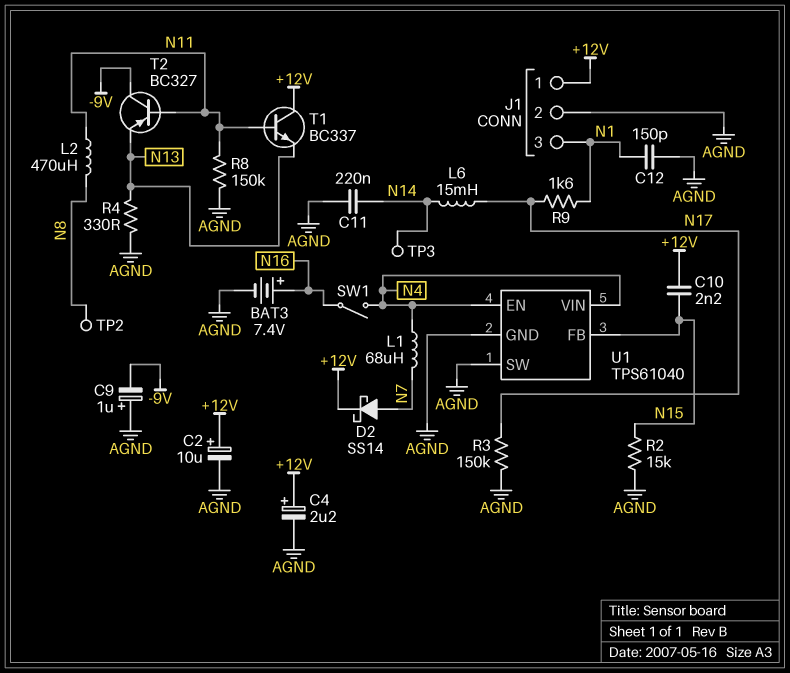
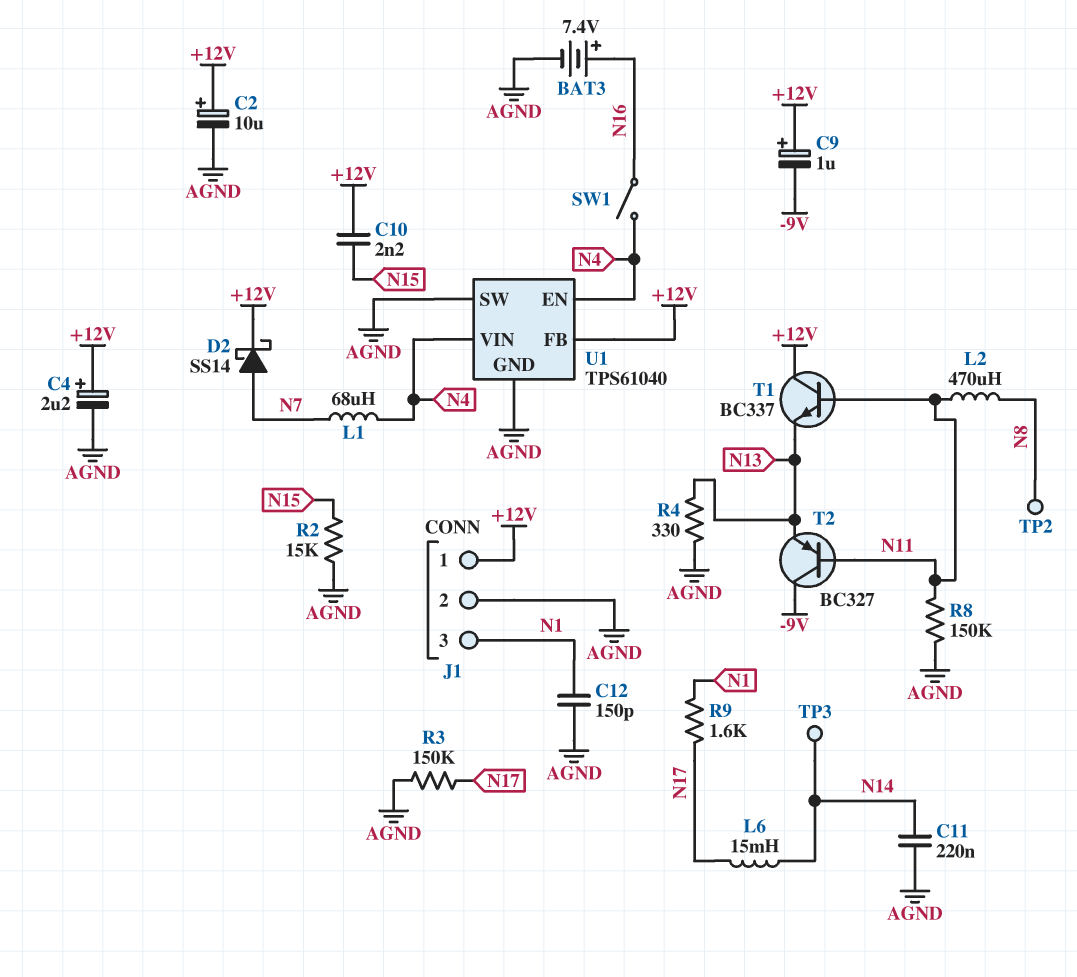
C9: 1uF (plus AGND, minus -9V) -> 1uF (plus +12V, minus -9V)
U1 pin FB: N15 -> +12V

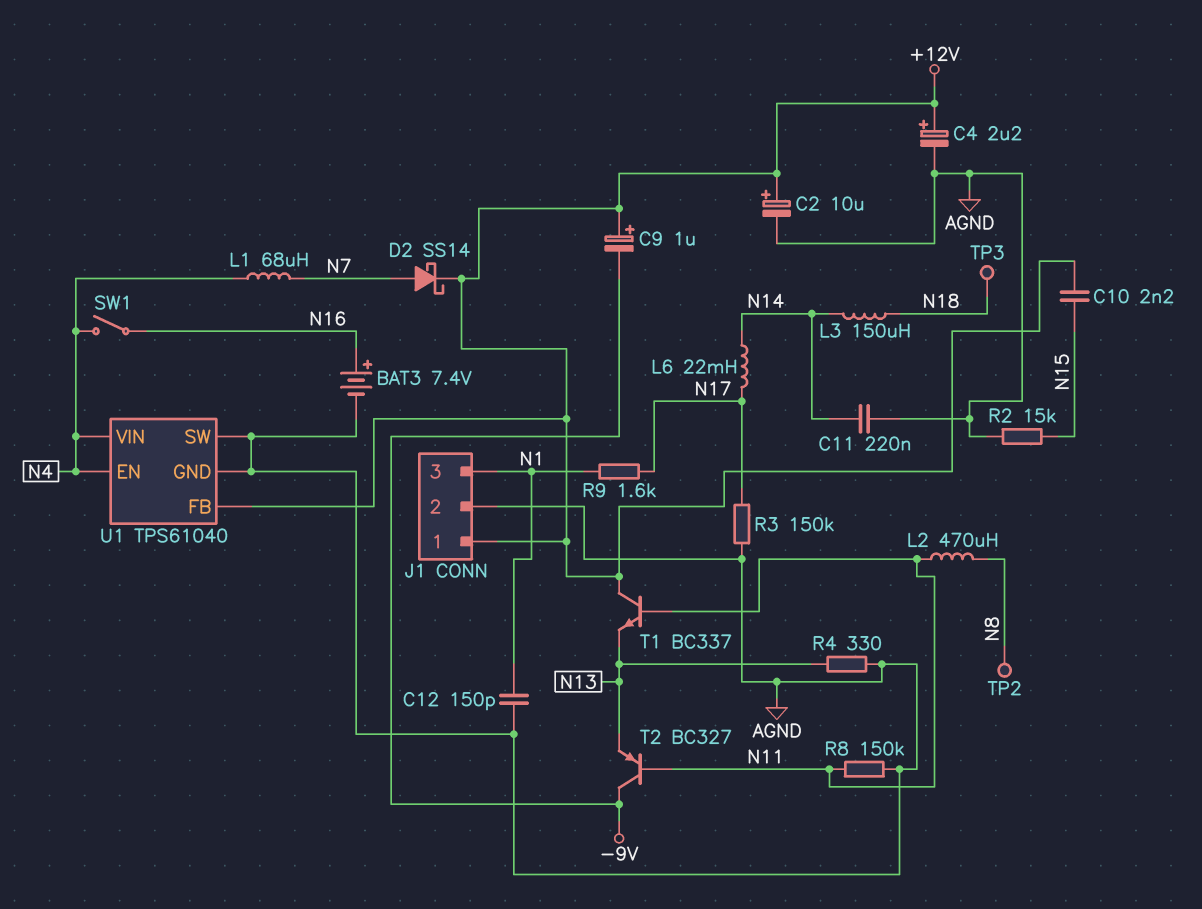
L3: none -> 150uH (N14, N18)
L6: 15mH (N14, N17) -> 22mH (N14, N17)
TP3: test point (N14) -> test point (N18)

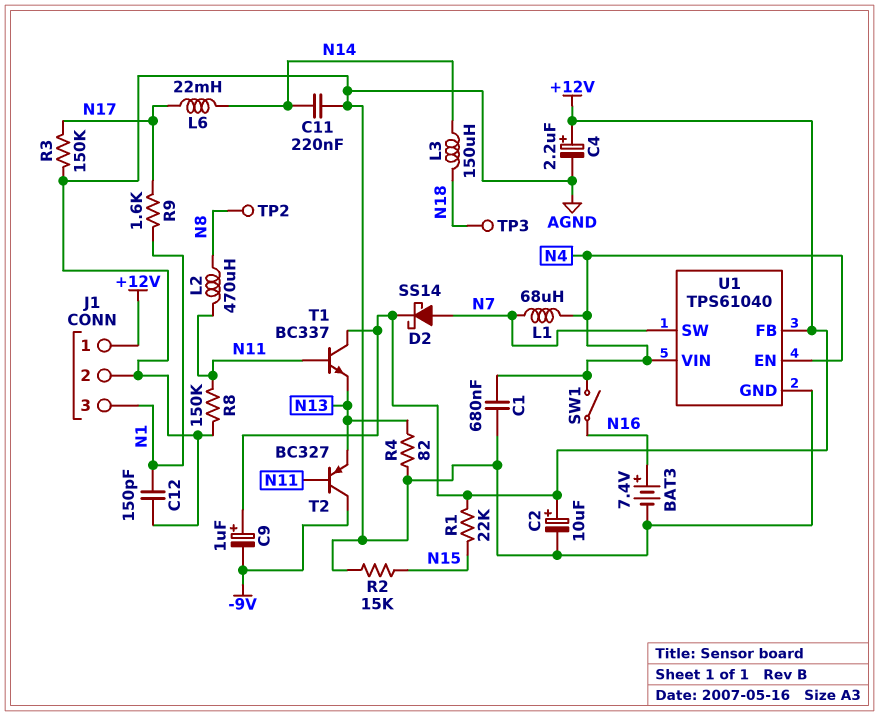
C1: none -> 680nF (AGND, N4)
C10: 2.2nF (+12V, N15) -> none
R1: none -> 22k (+12V, N15)
R4: 330 (AGND, N13) -> 82 (AGND, N13)
U1 pin SW: AGND -> N7

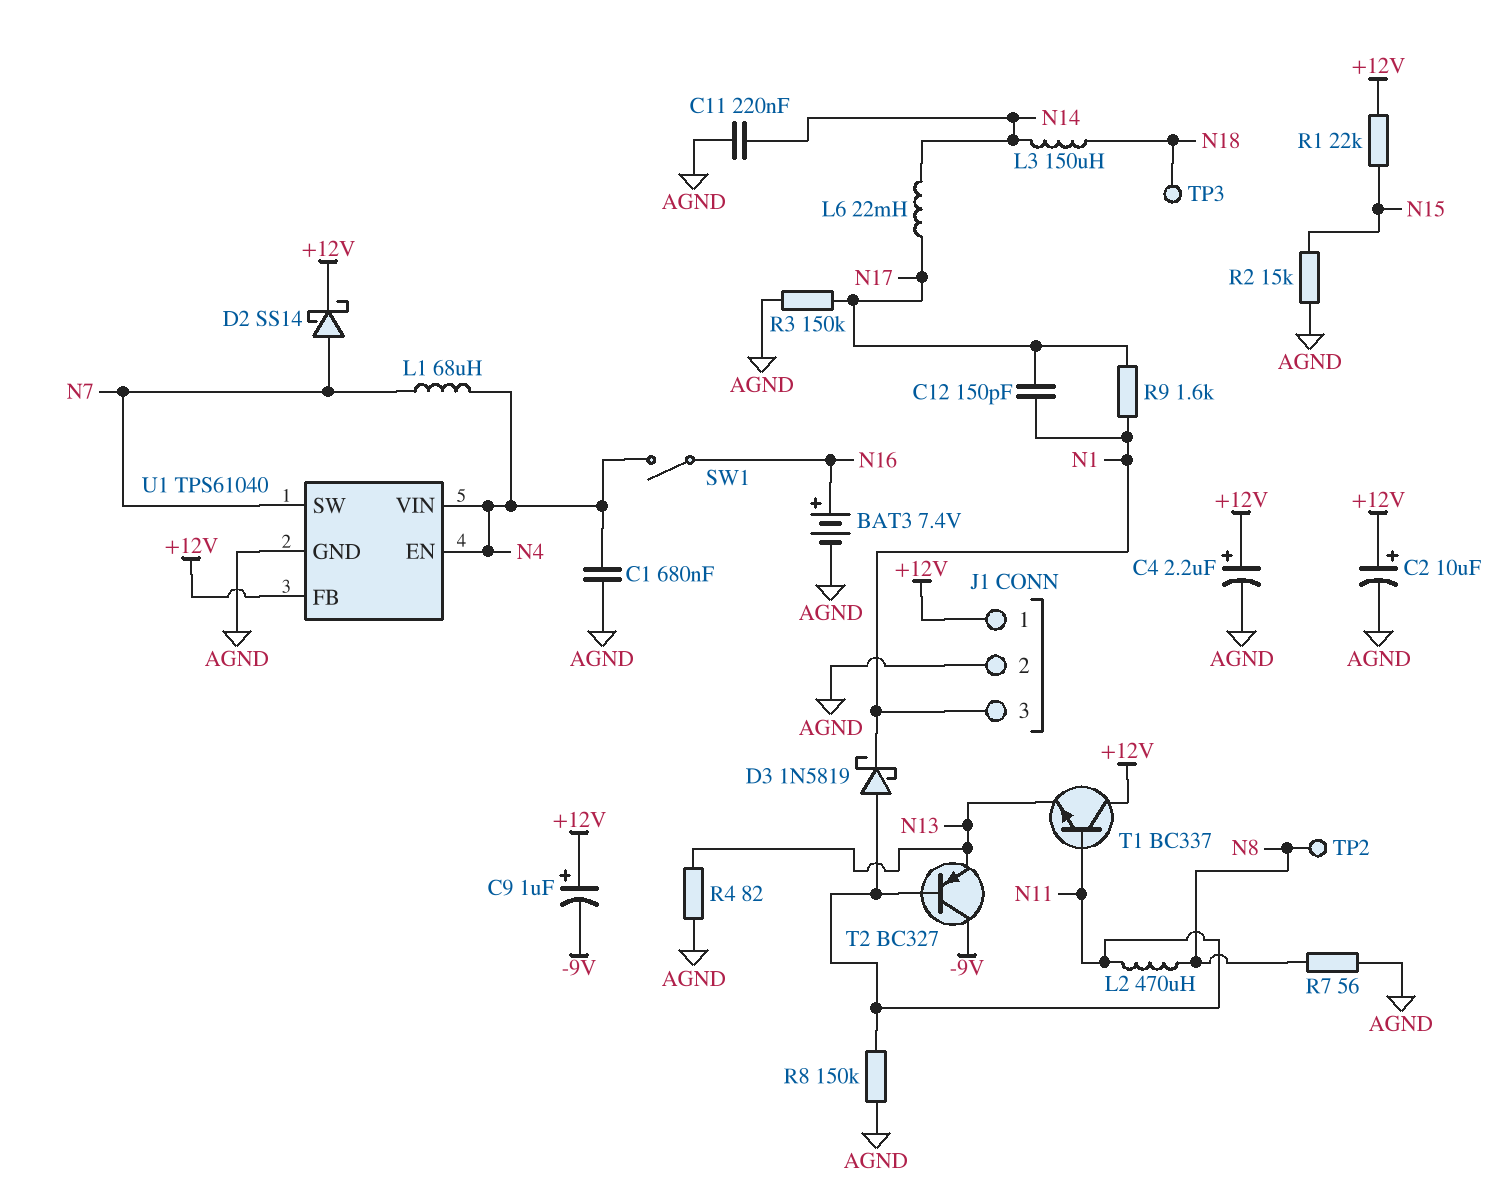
C12: 150pF (AGND, N1) -> 150pF (N1, N17)
D3: none -> schottky 1N5819 (A N11, K N1)
R7: none -> 56 (AGND, N8)

